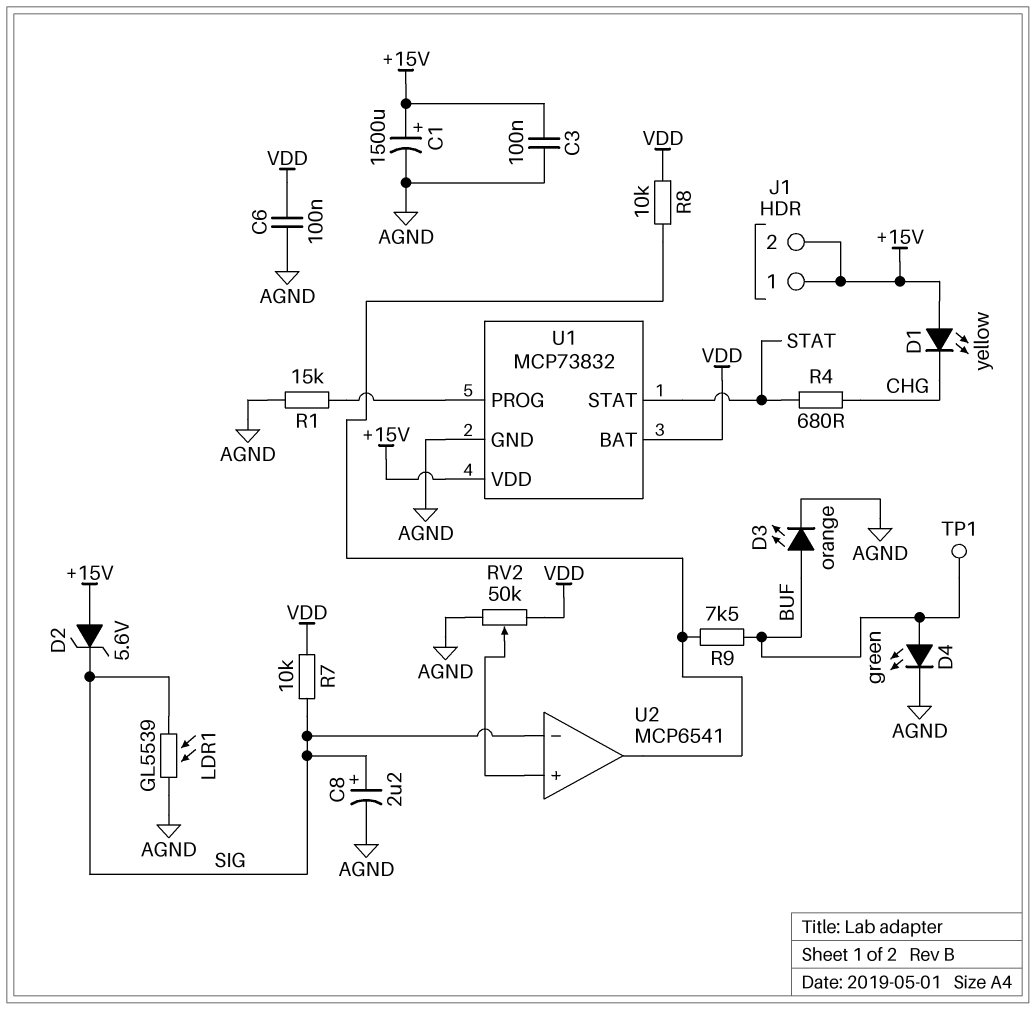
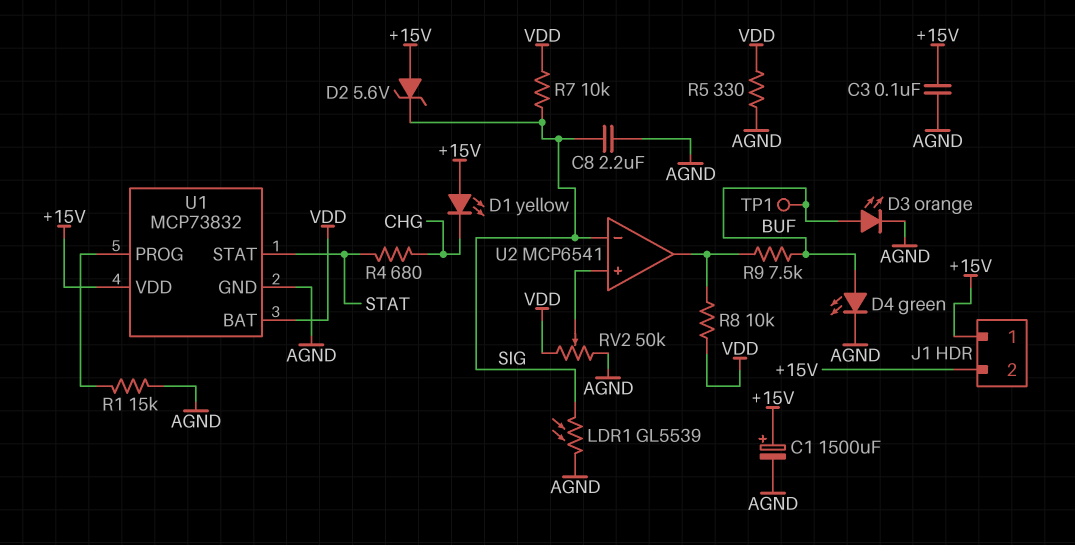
C6: 100nF (AGND, VDD) -> none
C8: 2.2uF (plus SIG, minus AGND) -> 2.2uF (AGND, SIG)
R5: none -> 330 (AGND, VDD)

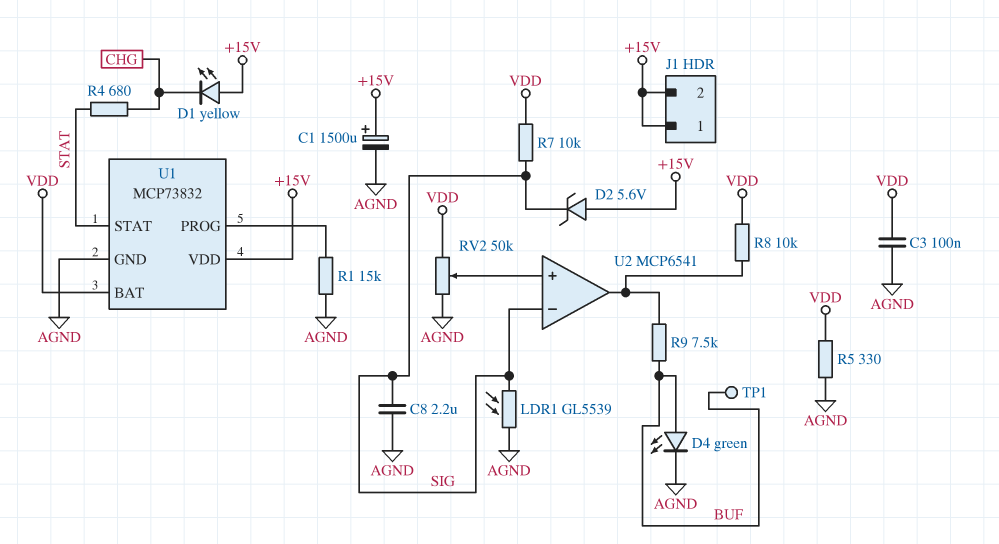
C3: 100nF (+15V, AGND) -> 100nF (AGND, VDD)
D3: LED orange (A BUF, K AGND) -> none

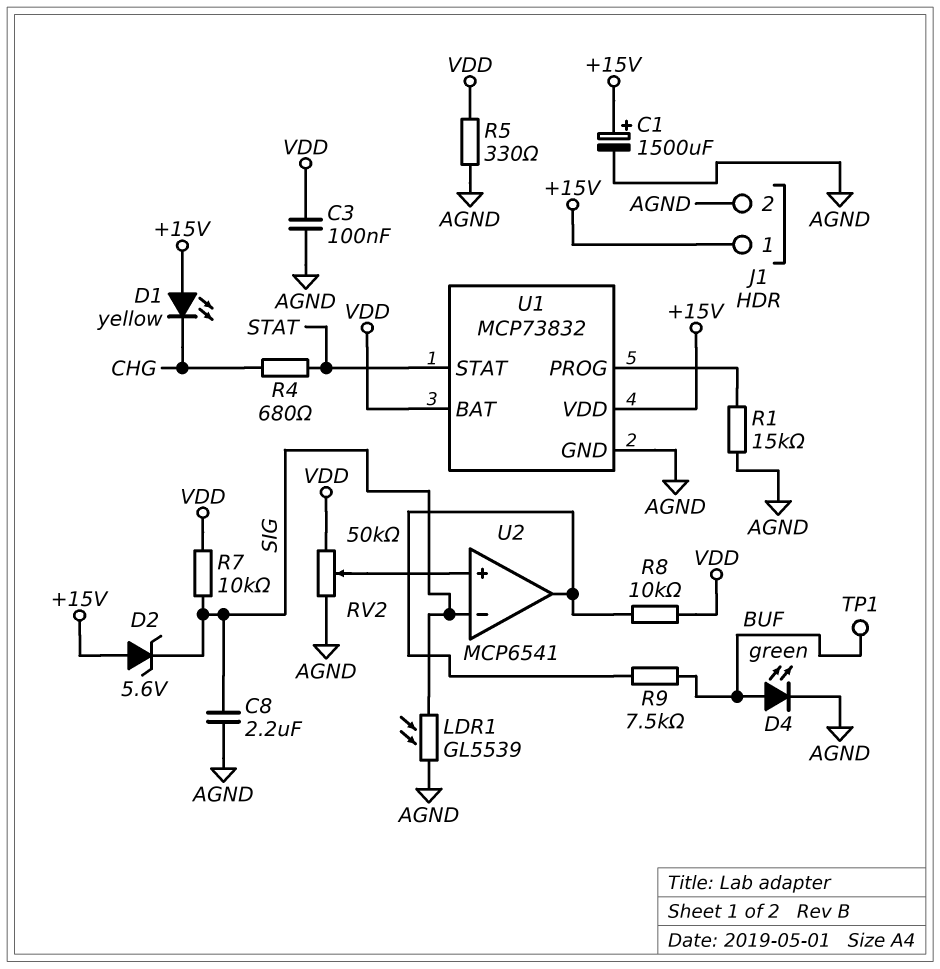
J1 pin 2: +15V -> AGND

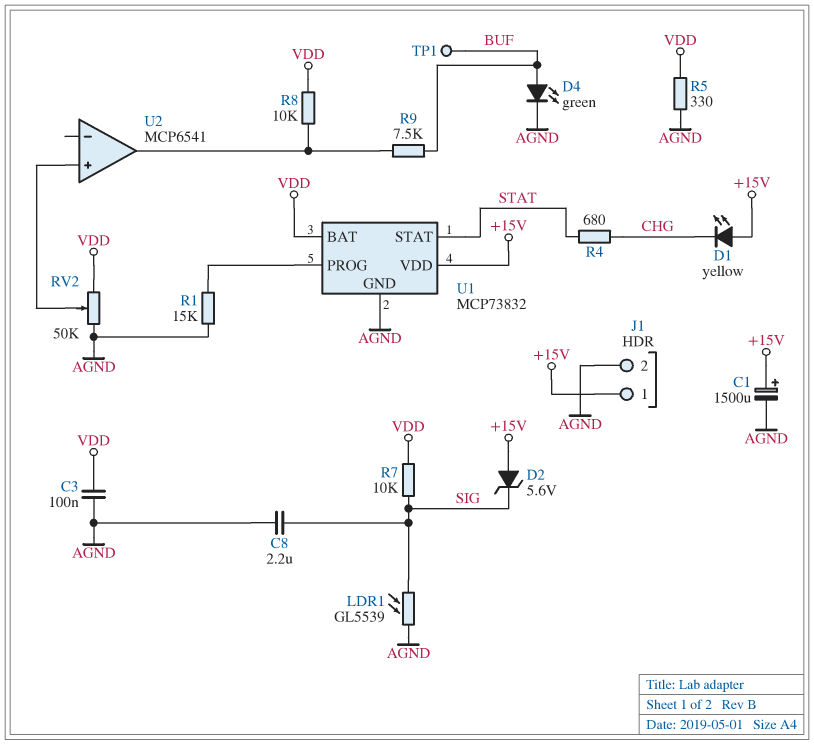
U2 pin in-: SIG -> none

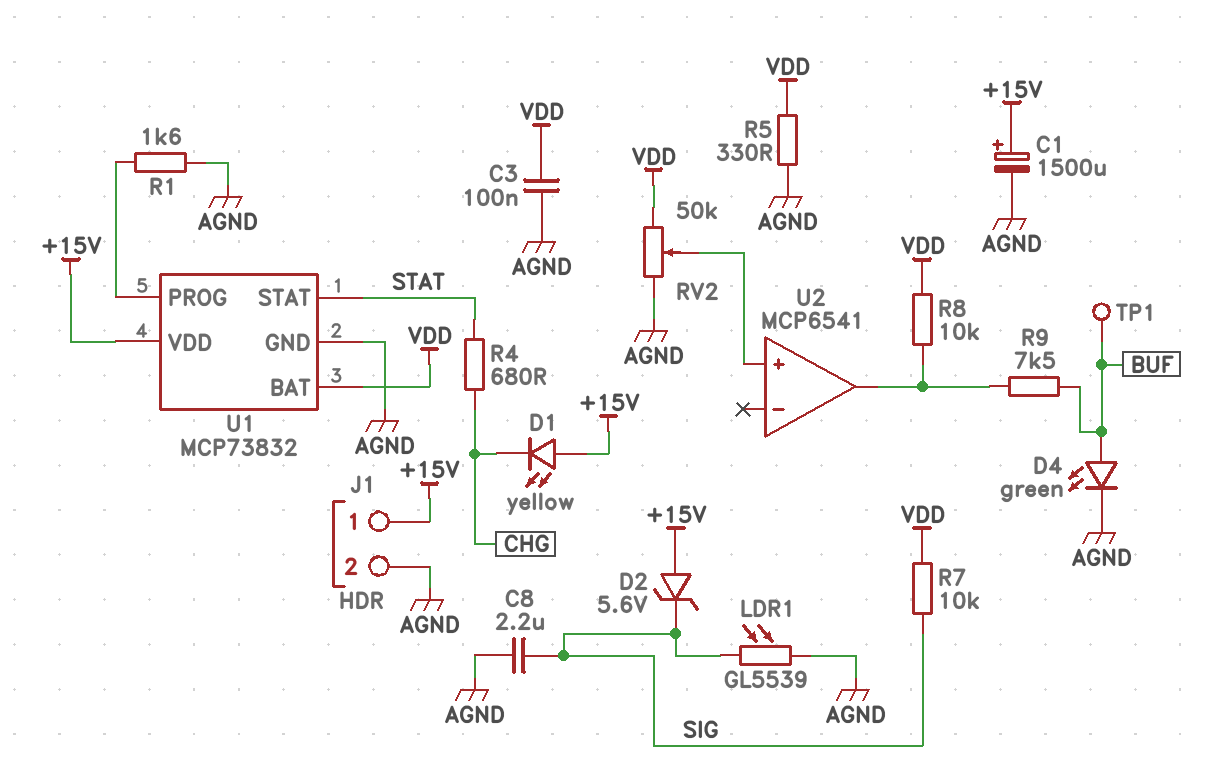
R1: 15k (AGND, U1/PROG) -> 1.6k (AGND, U1/PROG)

